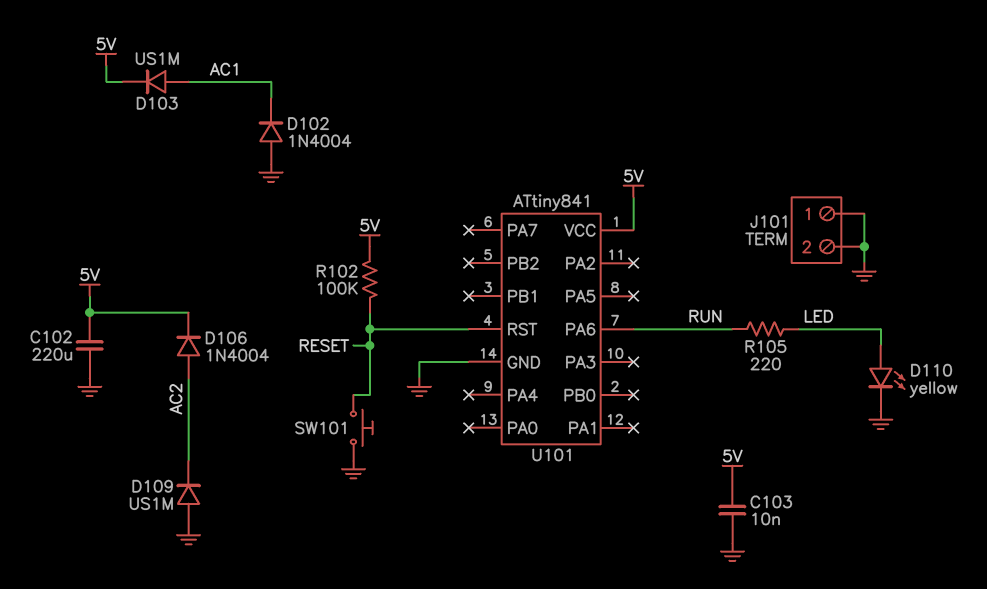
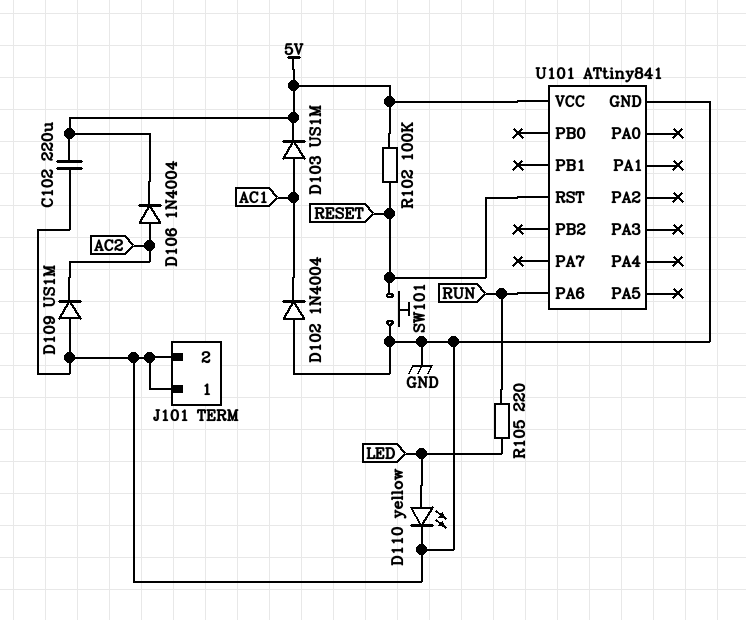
C103: 10nF (5V, GND) -> none

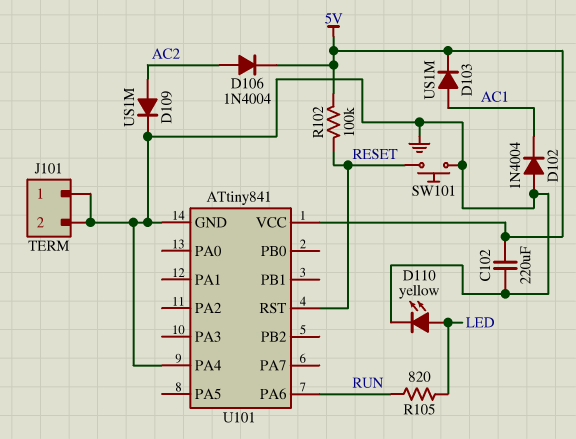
D109: diode US1M (A GND, K AC2) -> diode US1M (A AC2, K GND)
R105: 220 (LED, RUN) -> 820 (LED, RUN)
U101 pin PA4: none -> GND

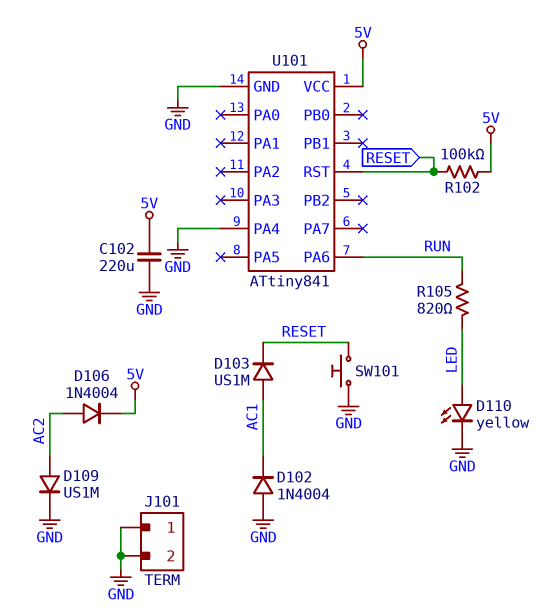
D103: diode US1M (A AC1, K 5V) -> diode US1M (A AC1, K RESET)

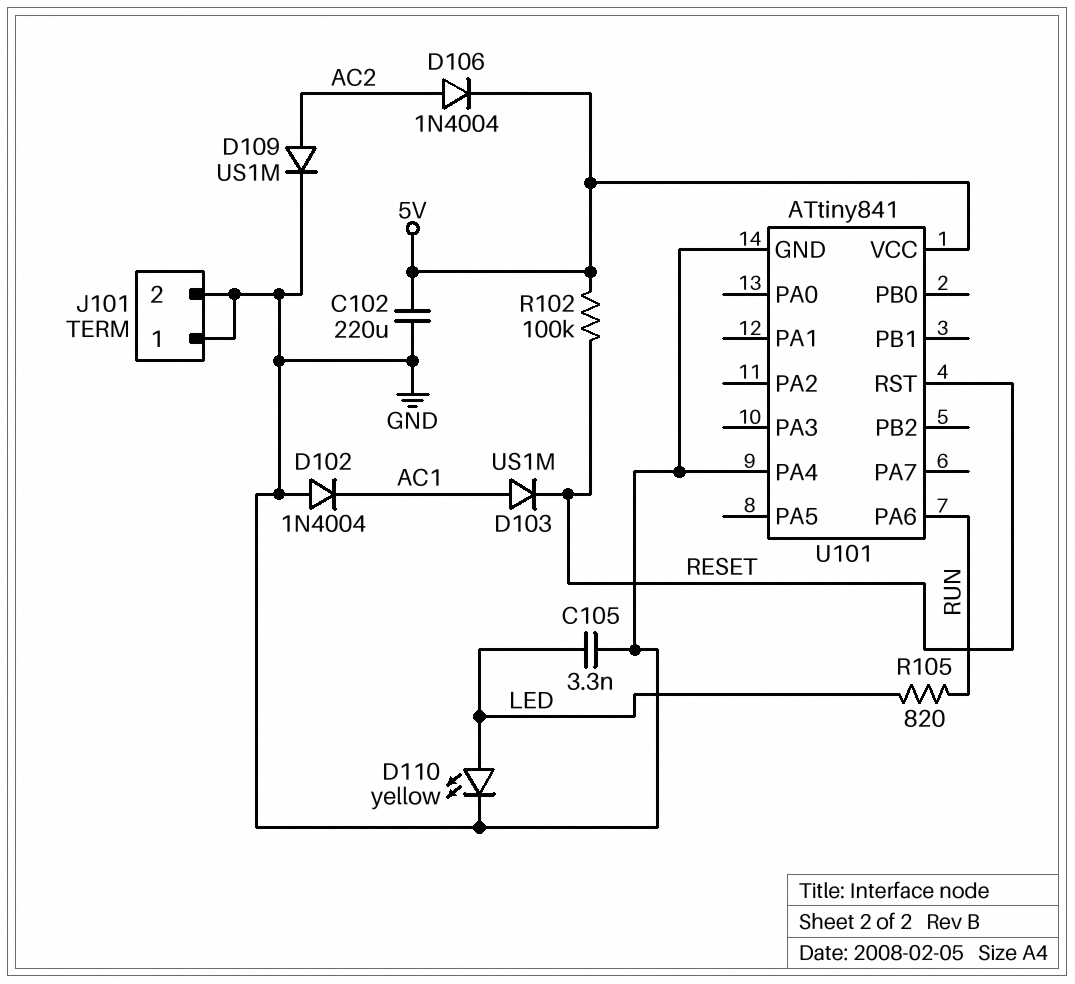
C105: none -> 3.3nF (GND, LED)
SW101: button (GND, RESET) -> none

